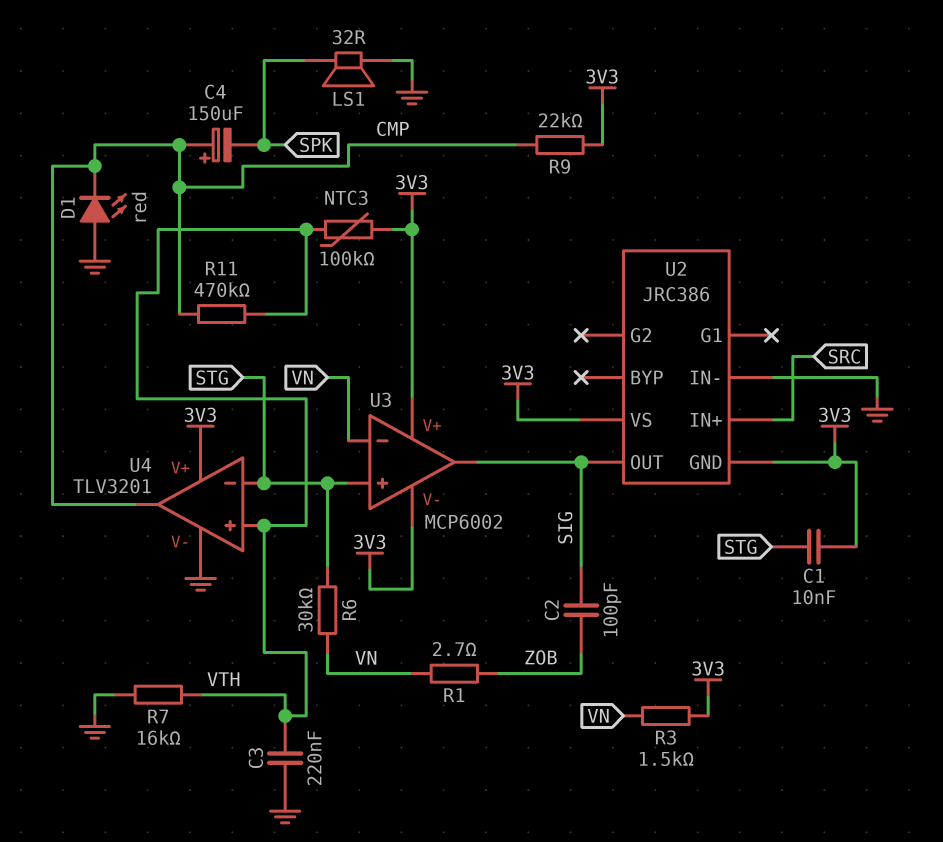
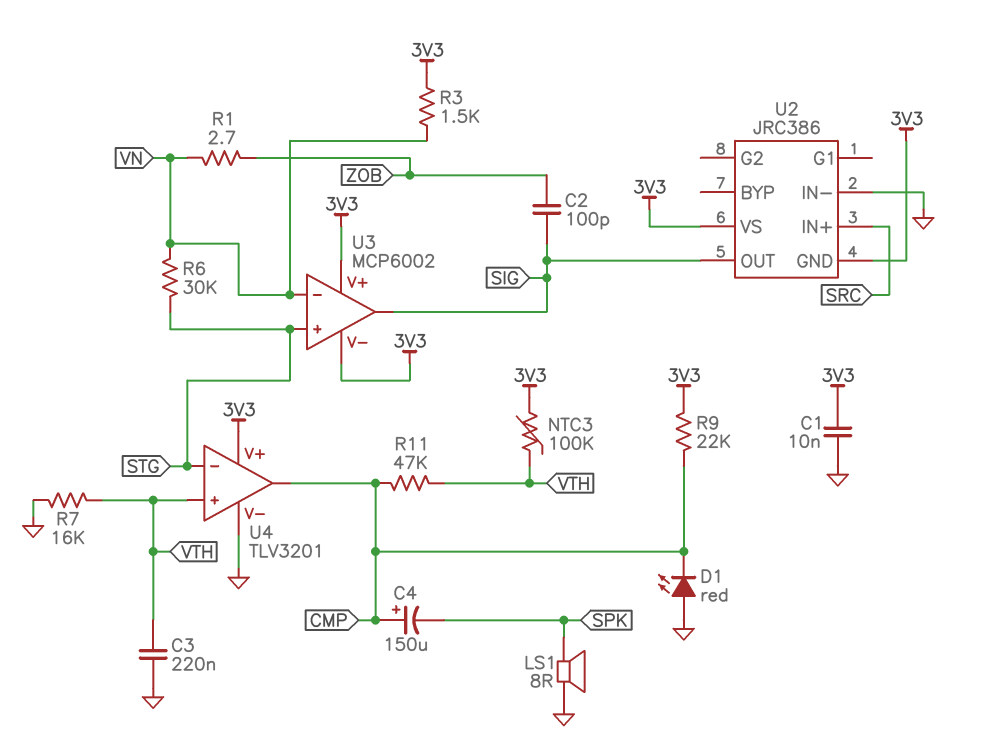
C1: 10nF (3V3, STG) -> 10nF (3V3, GND)
LS1: speaker 32R (GND, SPK) -> speaker 8R (GND, SPK)
R11: 470k (CMP, VTH) -> 47k (CMP, VTH)

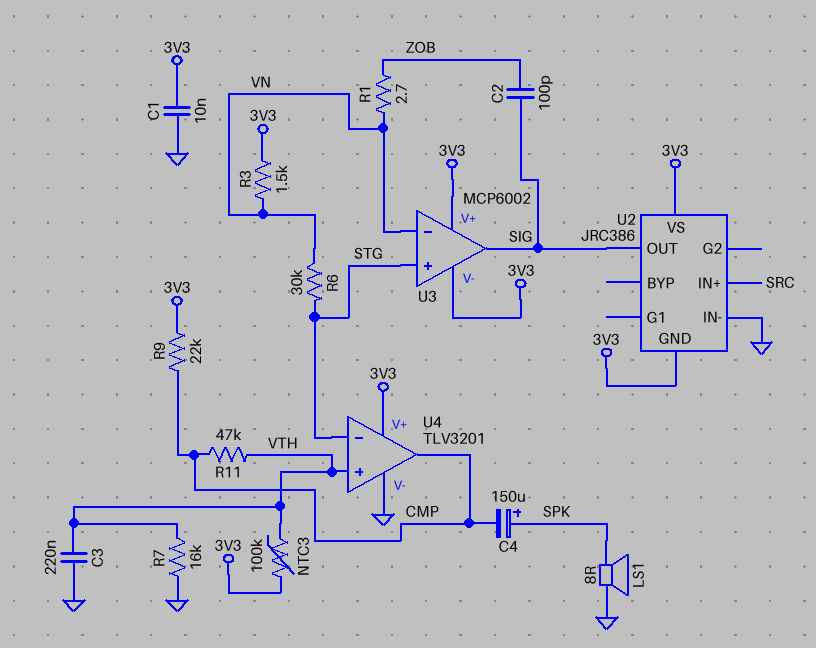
C4: 150uF (plus CMP, minus SPK) -> 150uF (plus SPK, minus CMP)
D1: LED red (A GND, K CMP) -> none

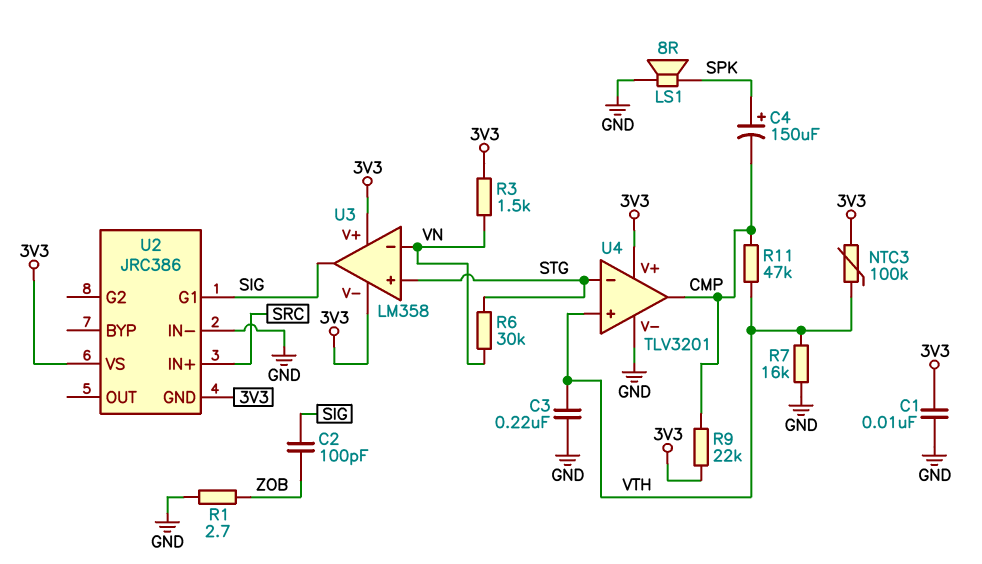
R1: 2.7 (VN, ZOB) -> 2.7 (GND, ZOB)
U2 pin G1: none -> SIG
U2 pin OUT: SIG -> none
U3: MCP6002 -> LM358

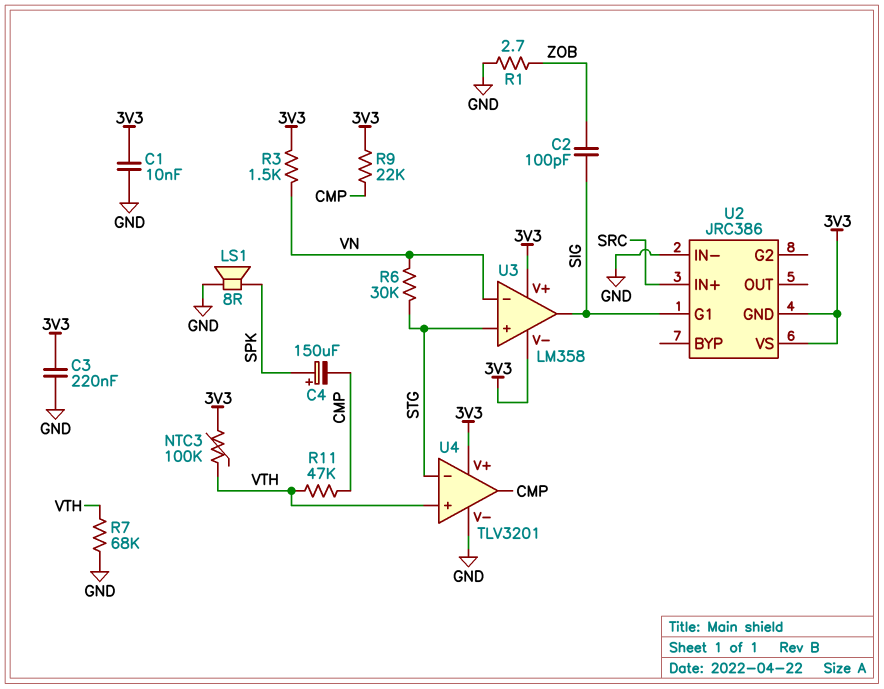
C3: 220nF (GND, VTH) -> 220nF (3V3, GND)
R7: 16k (GND, VTH) -> 68k (GND, VTH)

